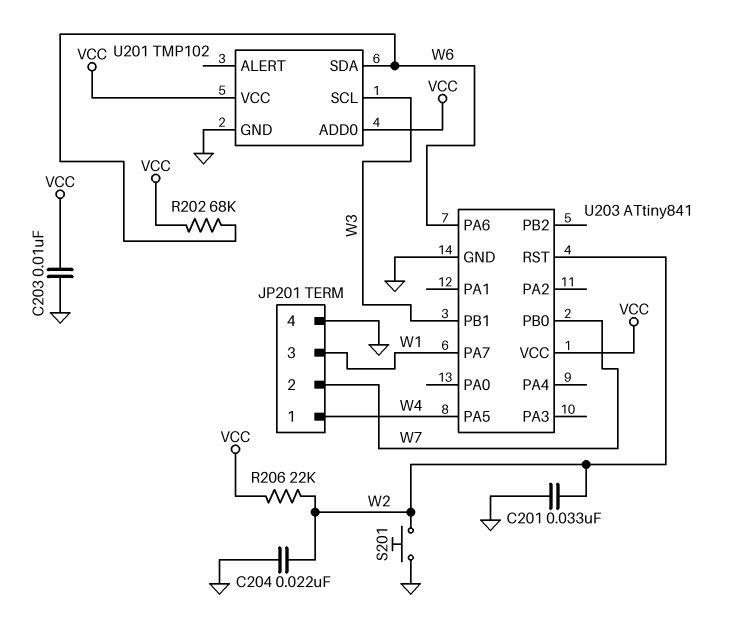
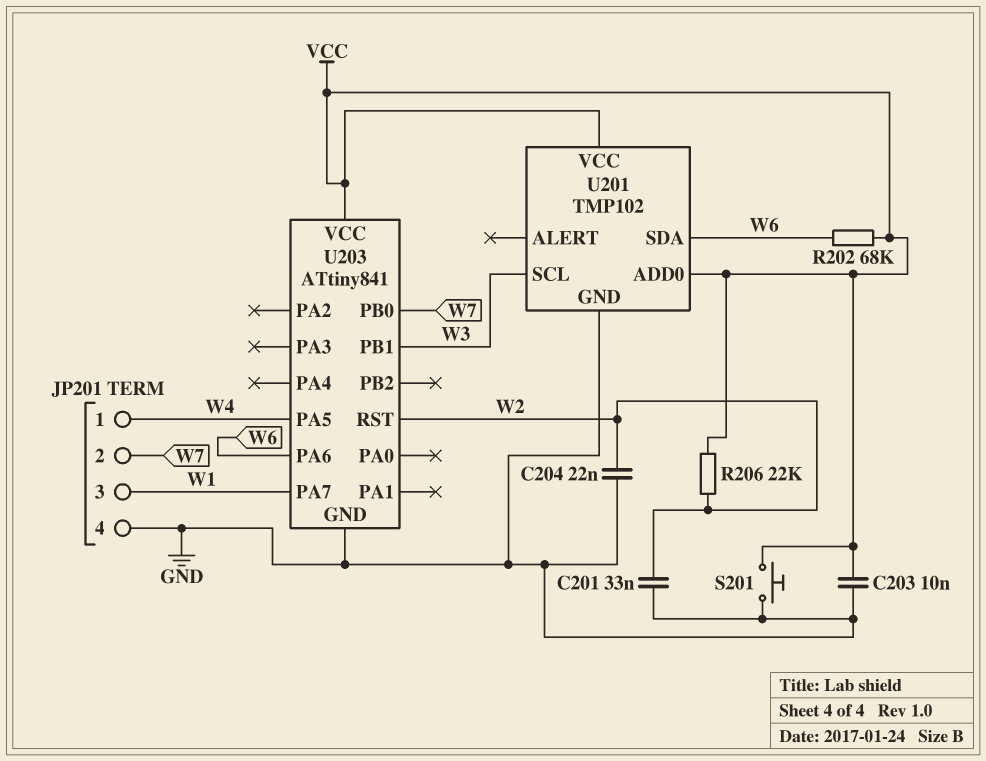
S201: button (GND, W2) -> button (GND, VCC)

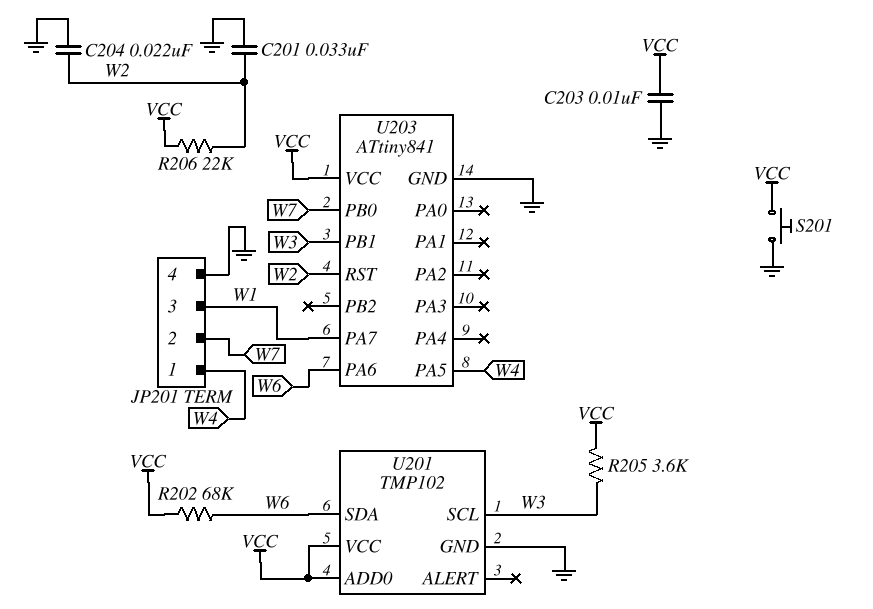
R205: none -> 3.6k (VCC, W3)

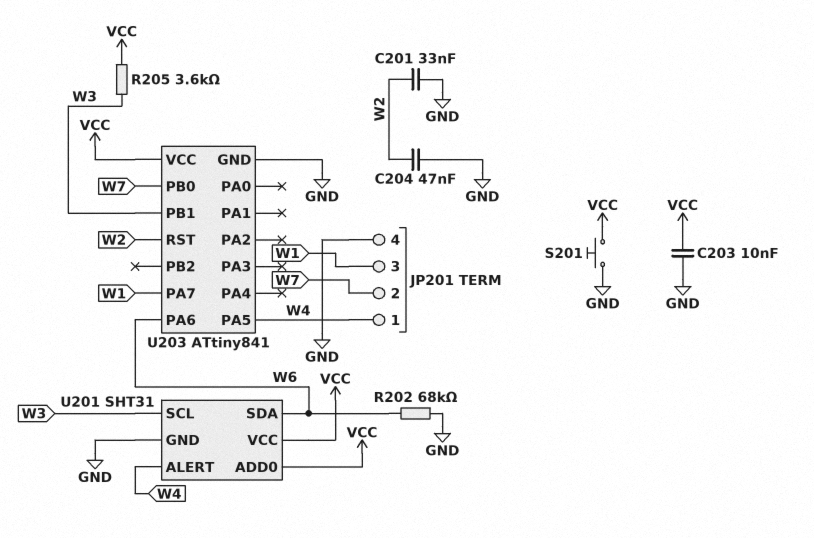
C204: 22nF (GND, W2) -> 47nF (GND, W2)
R202: 68k (VCC, W6) -> 68k (GND, W6)
R206: 22k (VCC, W2) -> none
U201: TMP102 -> SHT31
U201 pin ALERT: none -> W4

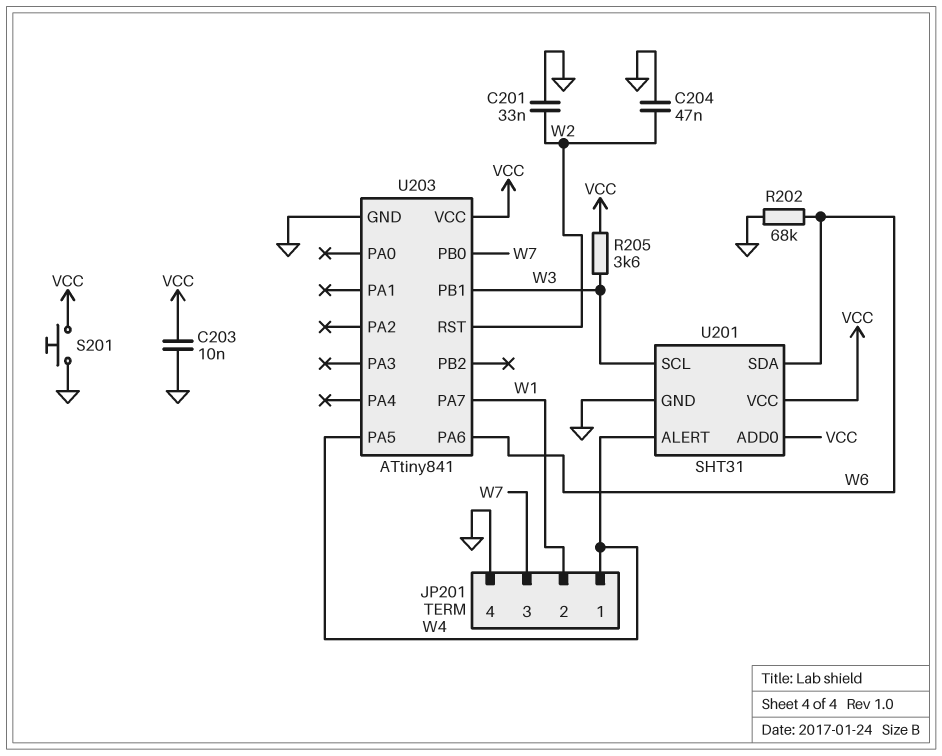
JP201 pin 2: W7 -> W1
JP201 pin 3: W1 -> W7

